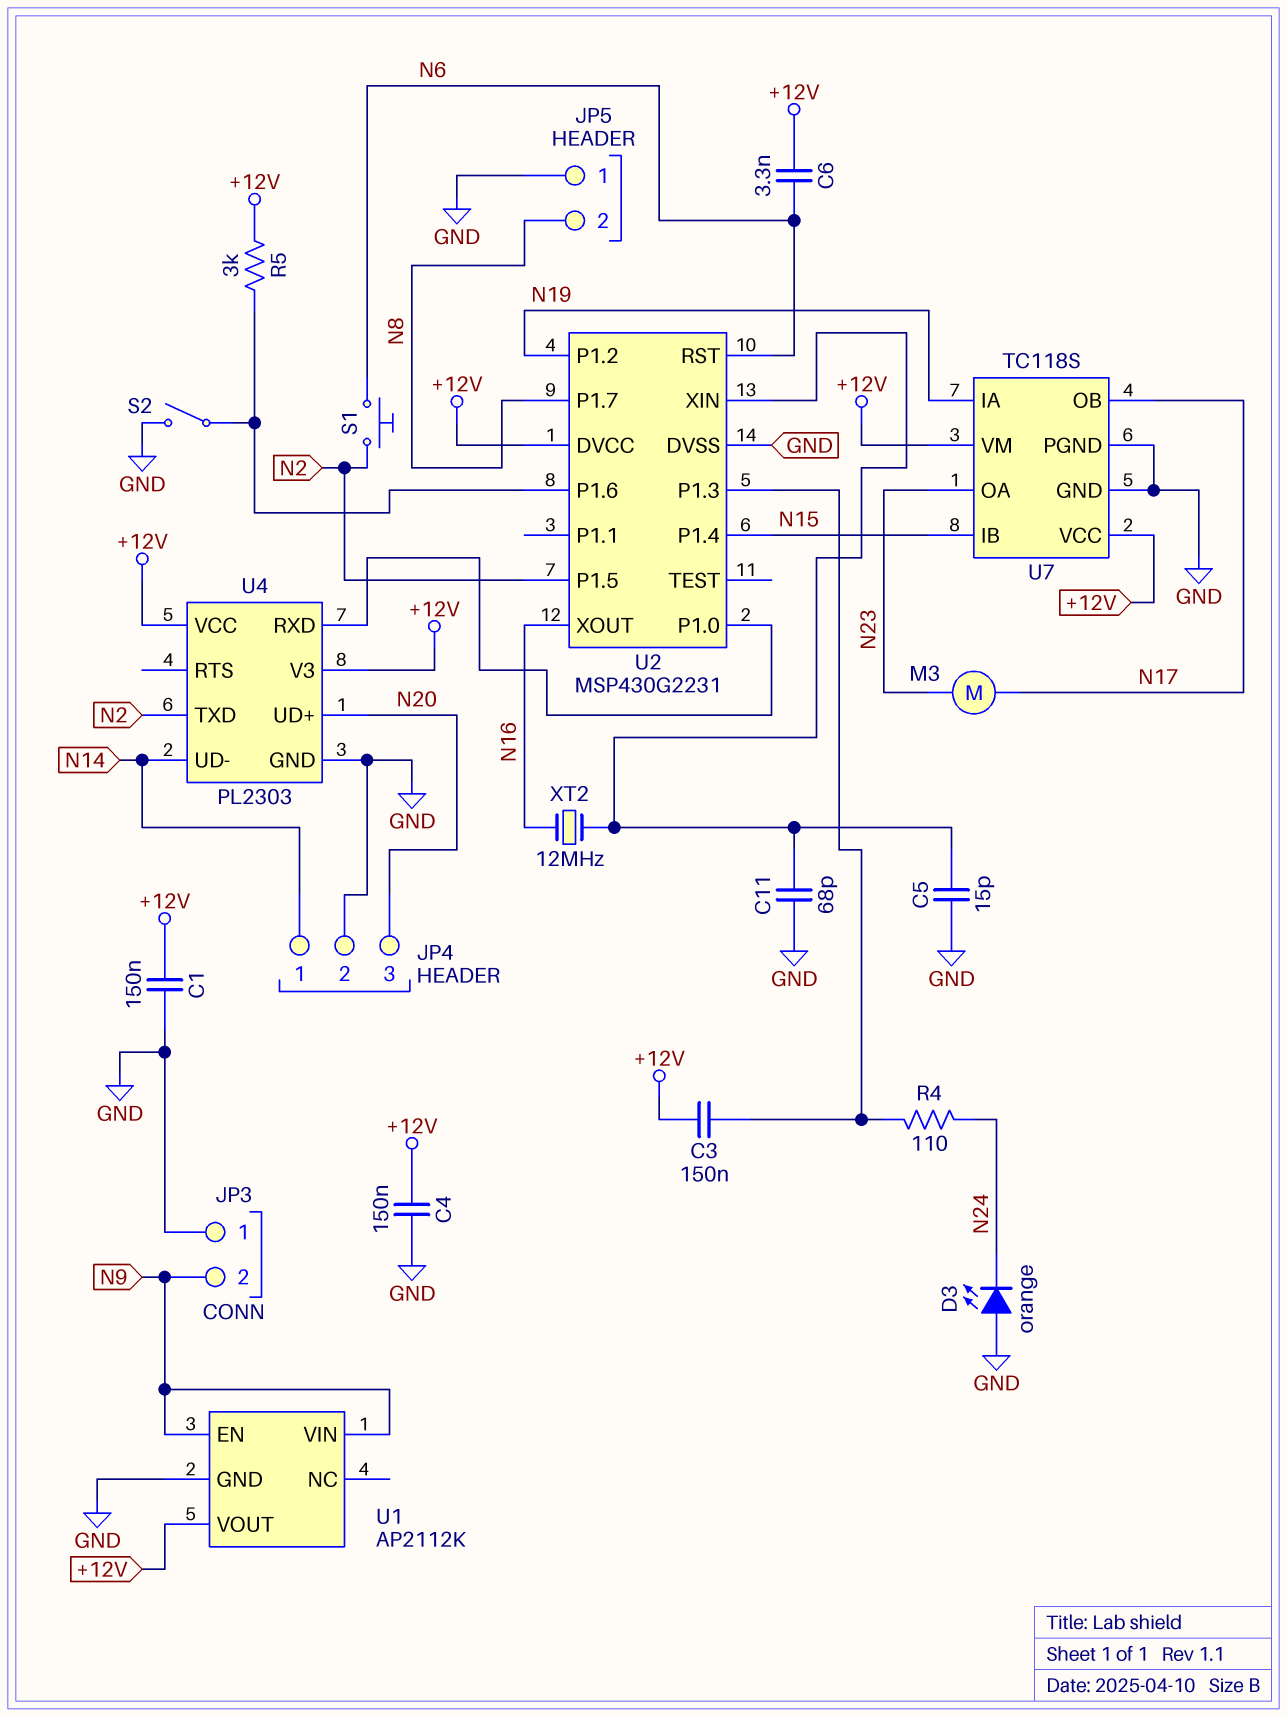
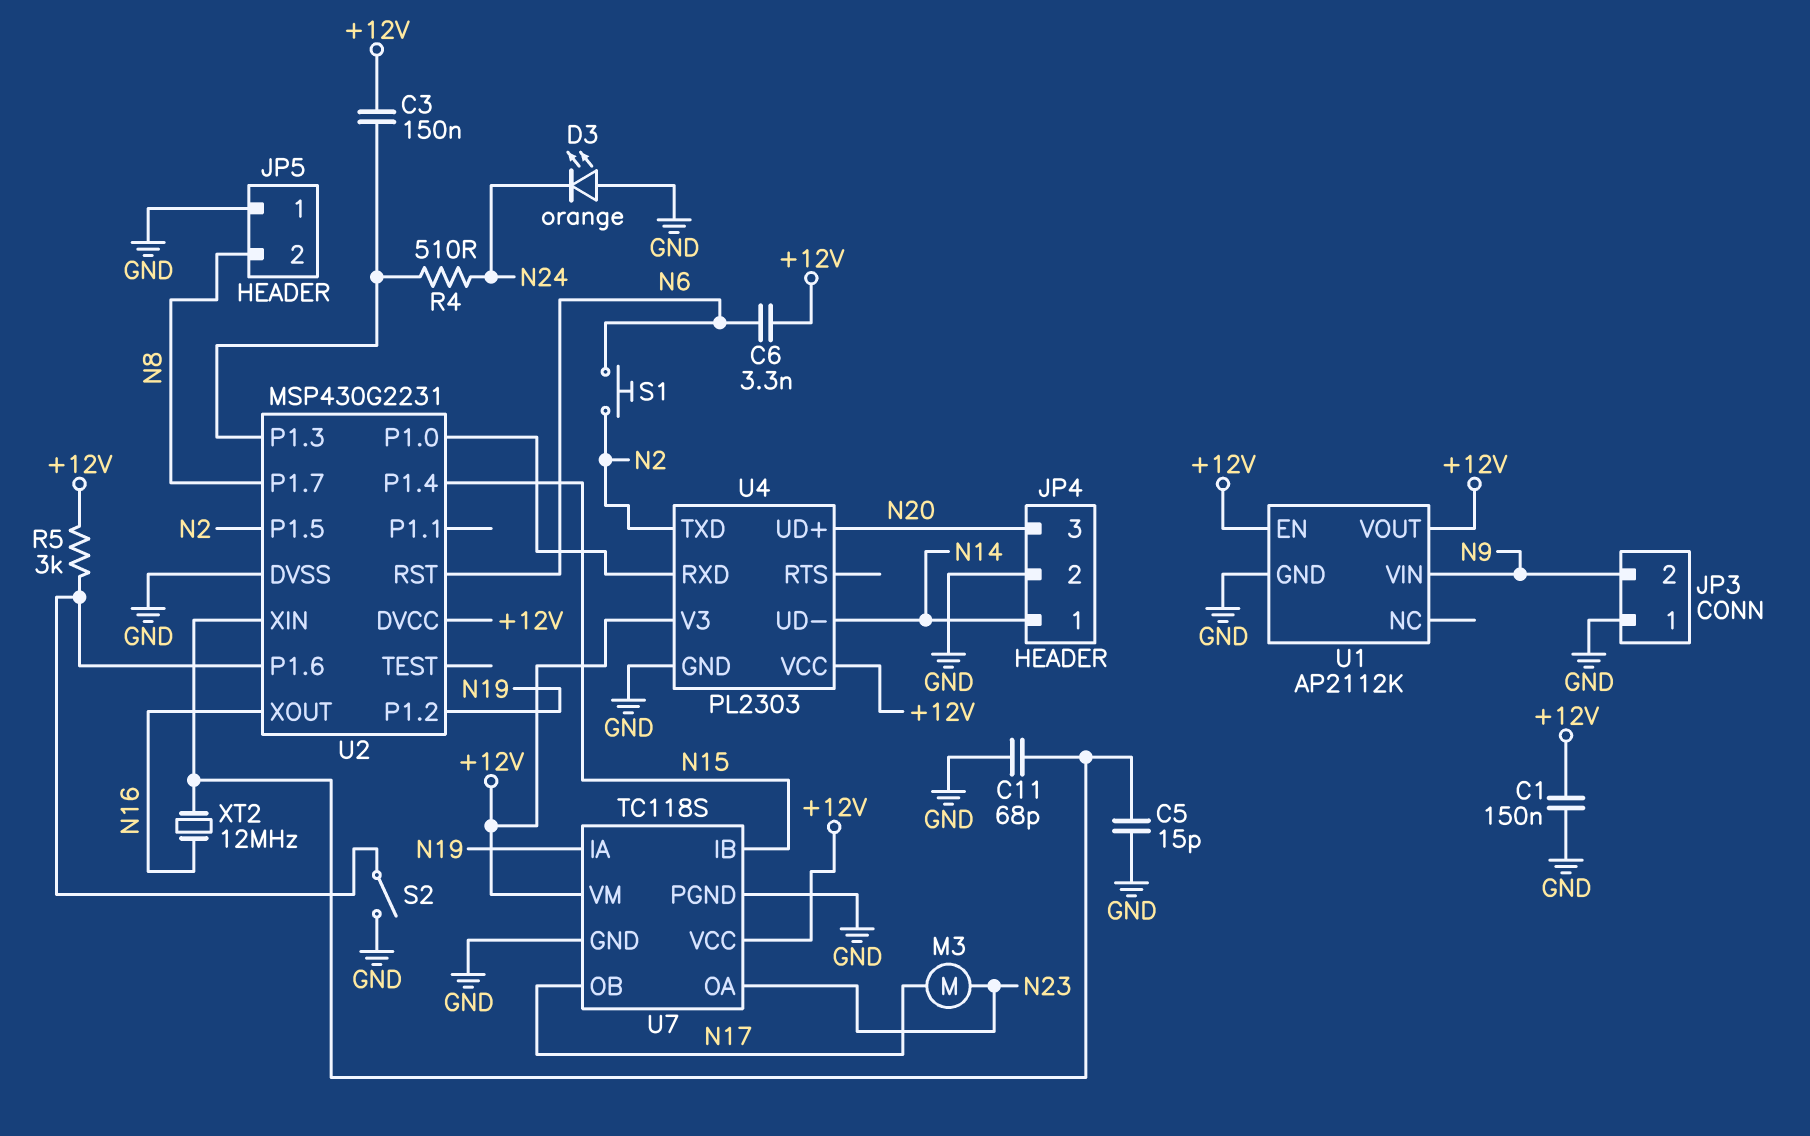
C4: 150nF (+12V, GND) -> none
R4: 110 (N24, U2/P1.3) -> 510 (N24, U2/P1.3)
U1 pin EN: N9 -> +12V

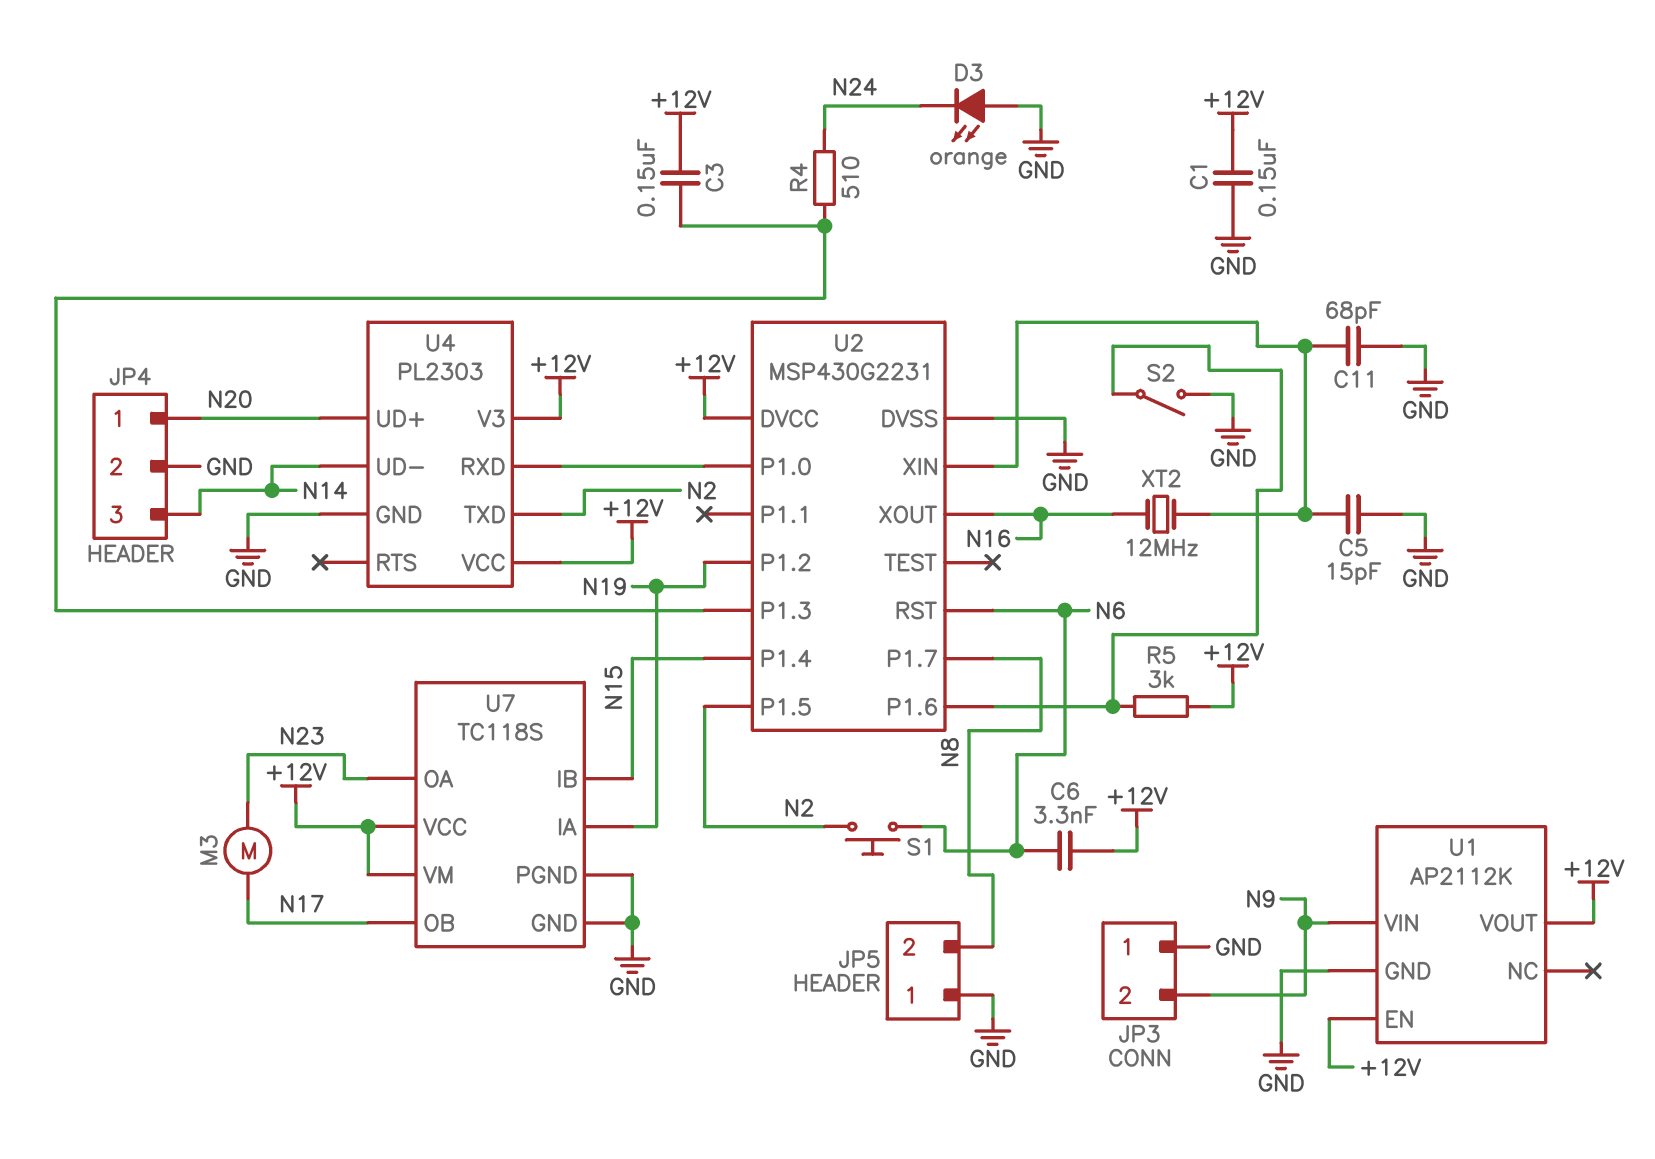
JP4 pin 1: N14 -> N20
JP4 pin 3: N20 -> N14

